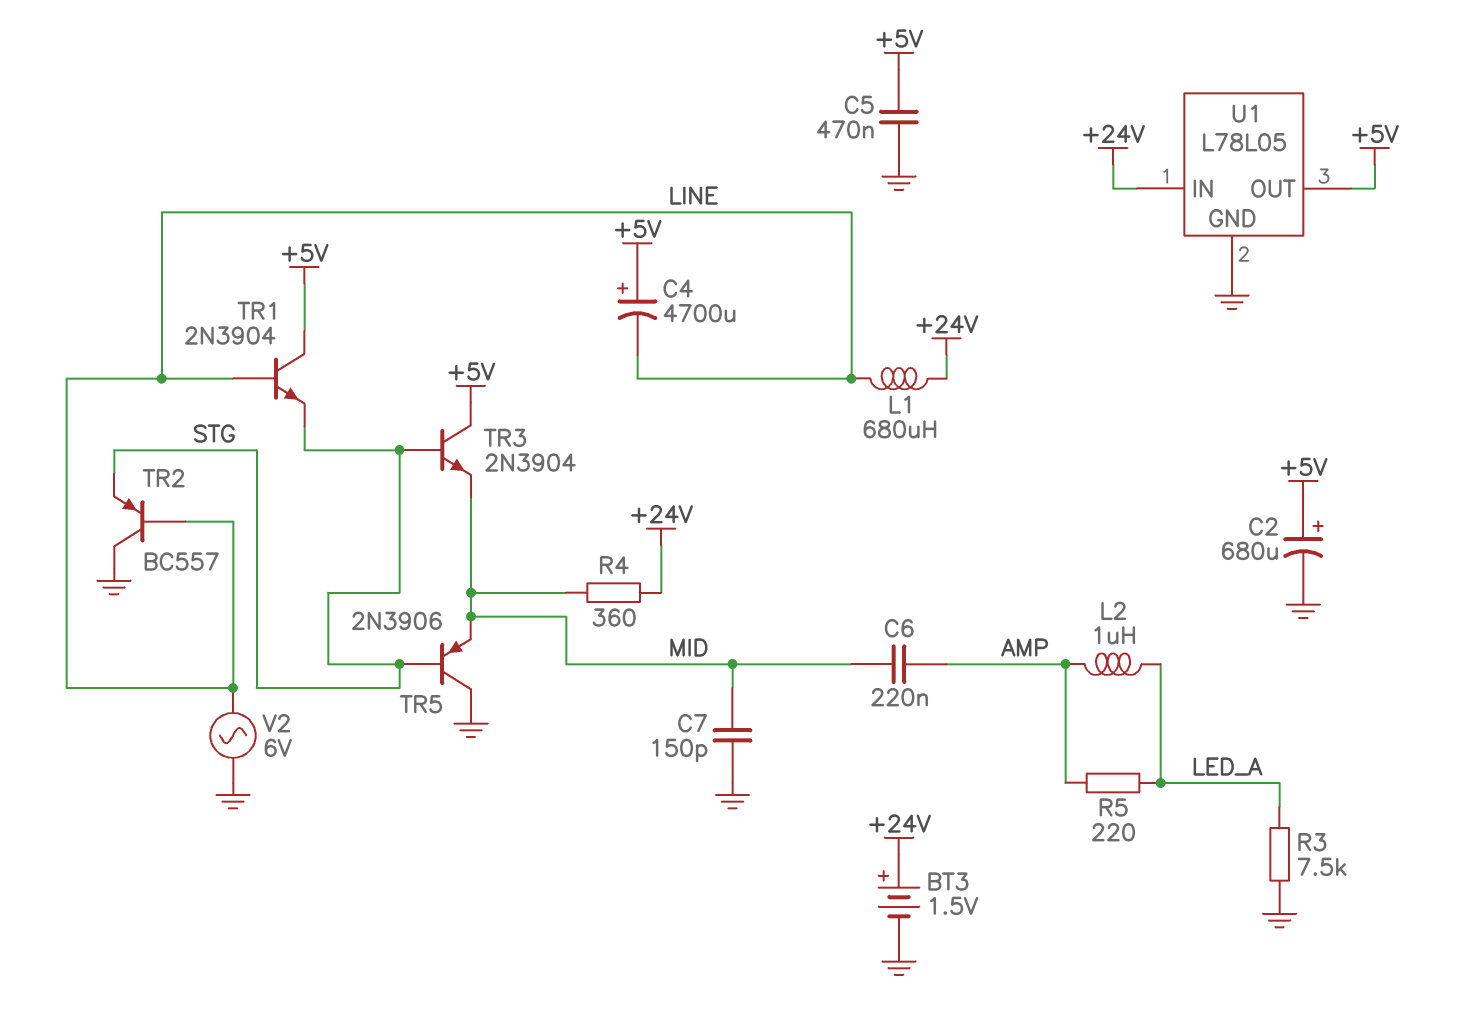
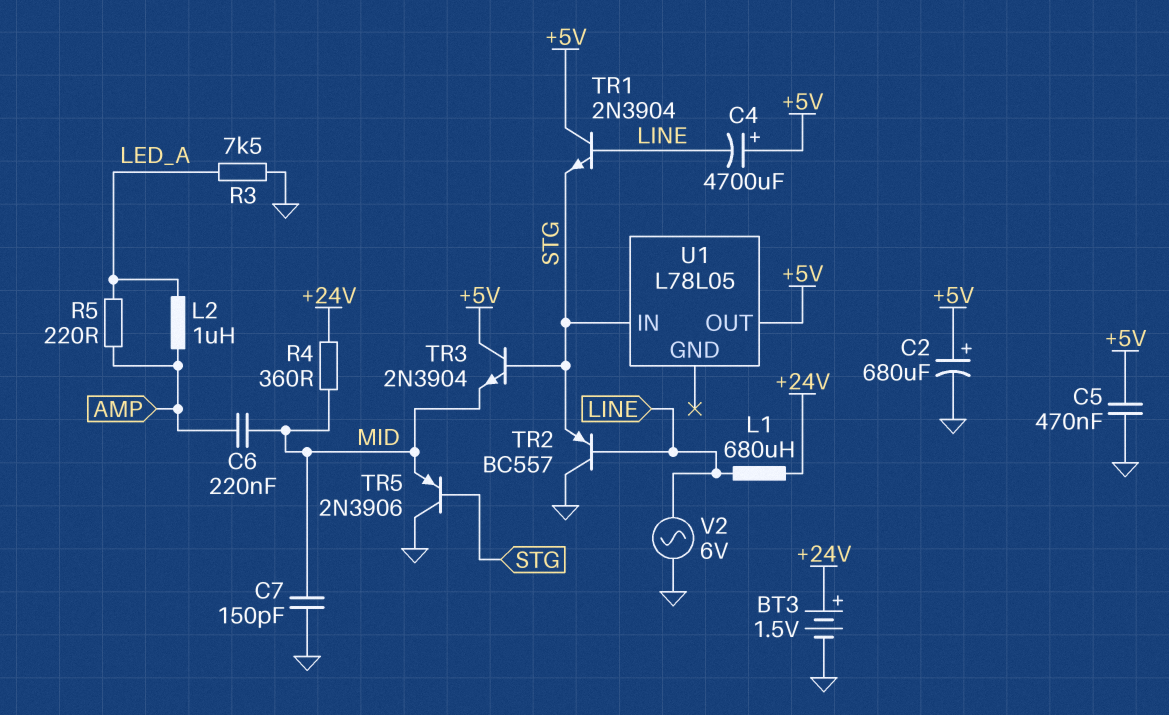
U1 pin GND: GND -> none
U1 pin IN: +24V -> STG

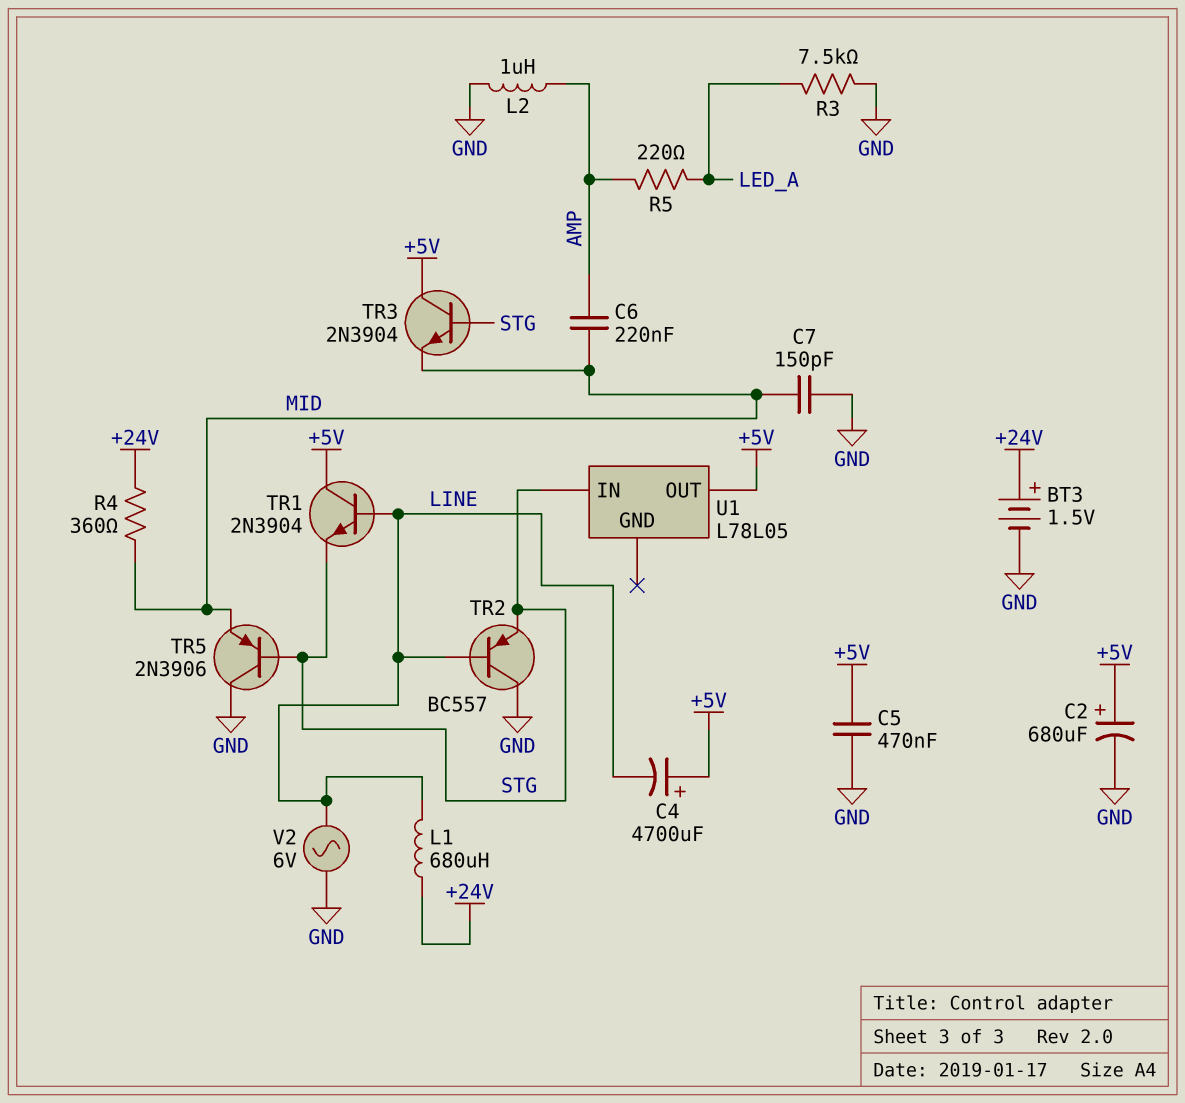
L2: 1uH (AMP, LED_A) -> 1uH (AMP, GND)

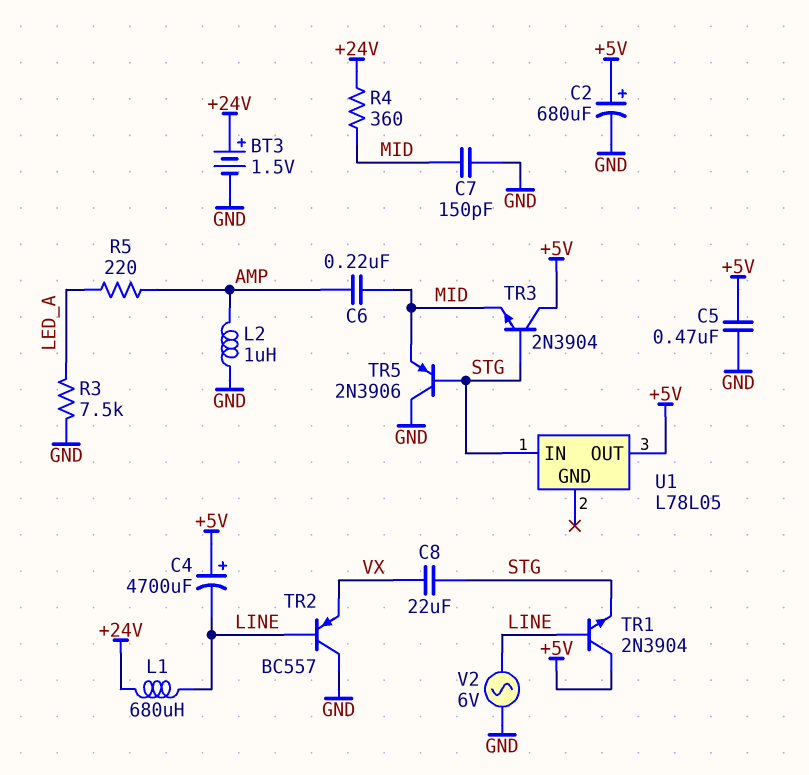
C8: none -> 22uF (STG, VX)
TR2: PNP BC557 (B LINE, C GND, E STG) -> PNP BC557 (B LINE, C GND, E VX)

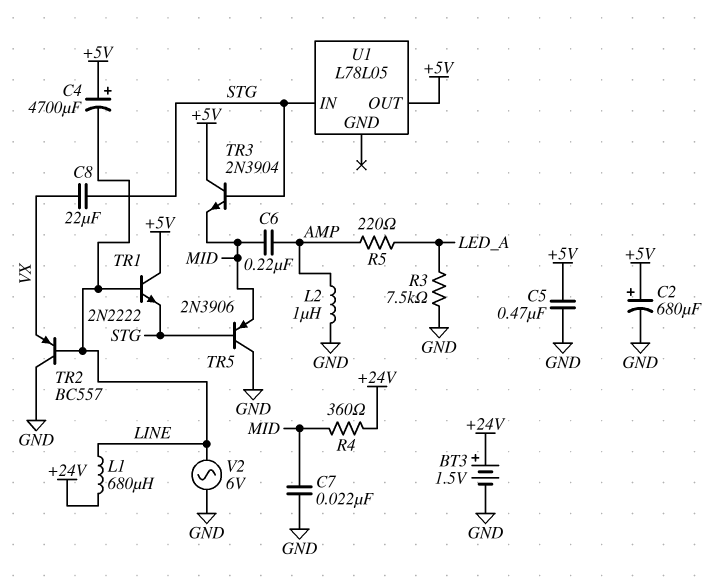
C7: 150pF (GND, MID) -> 22nF (GND, MID)
TR1: NPN 2N3904 (B LINE, C +5V, E STG) -> NPN 2N2222 (B LINE, C +5V, E STG)

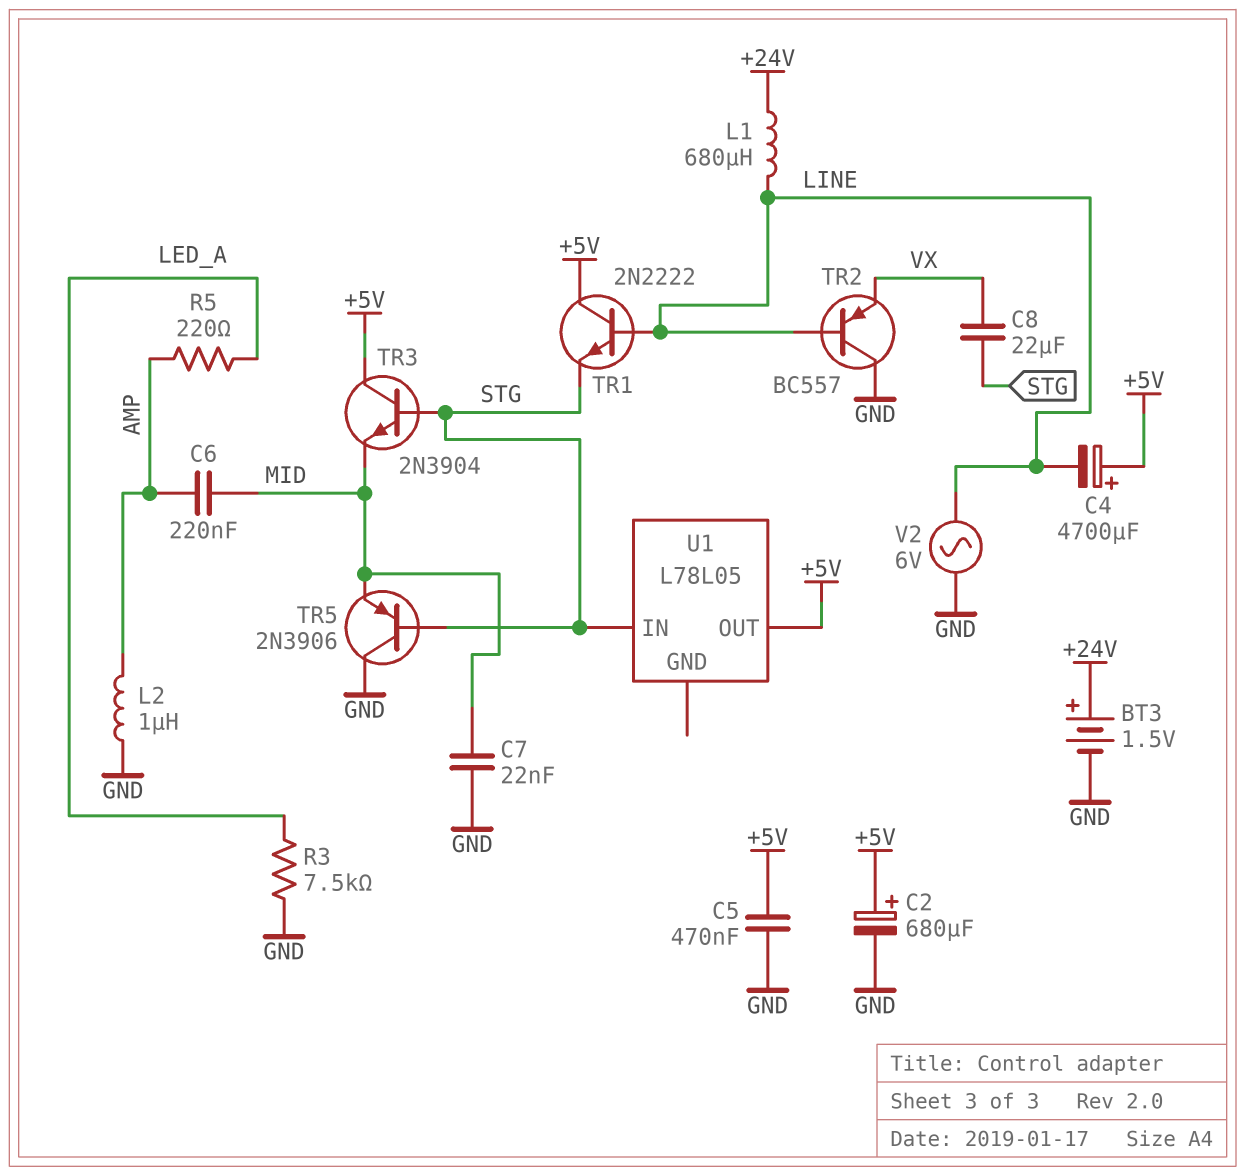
R4: 360 (+24V, MID) -> none

